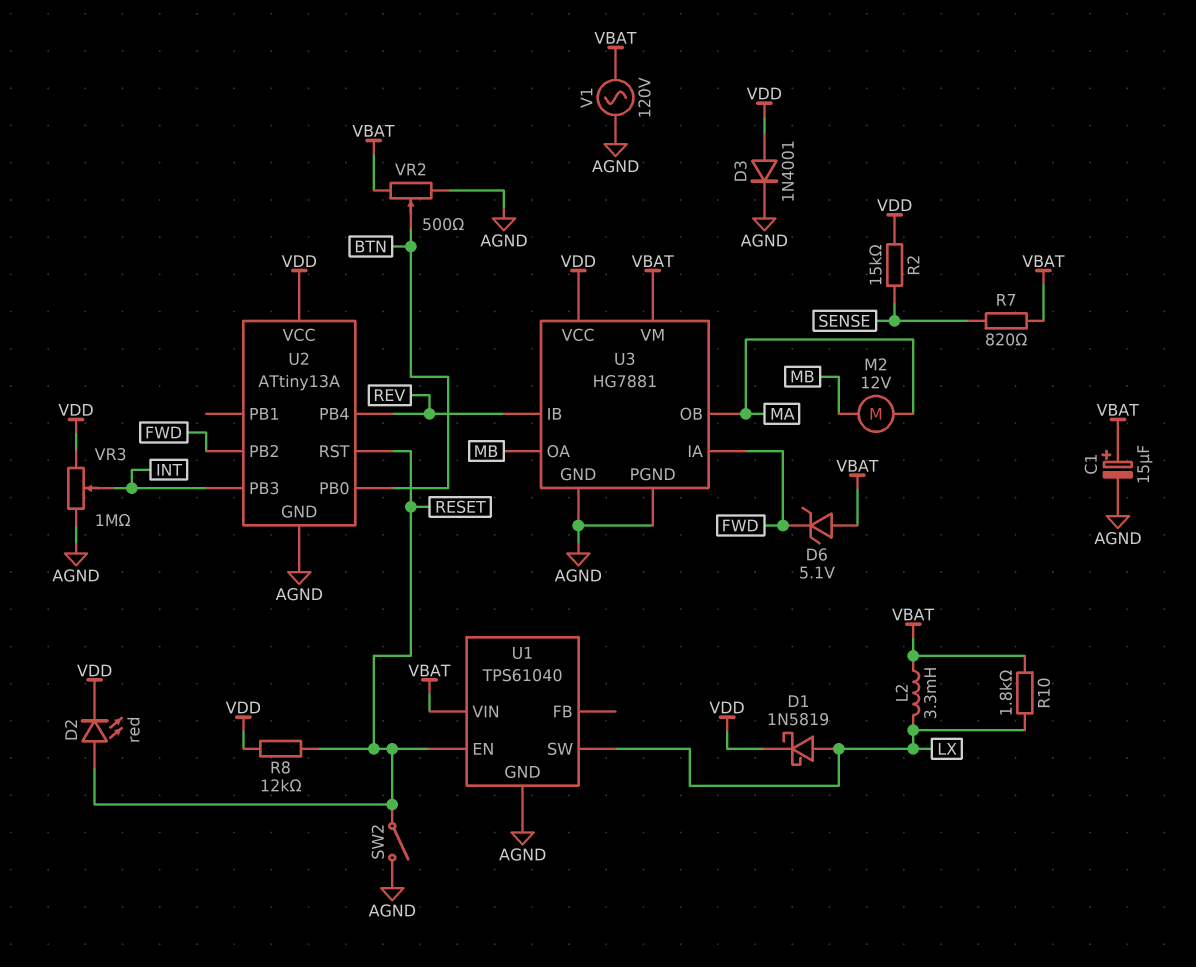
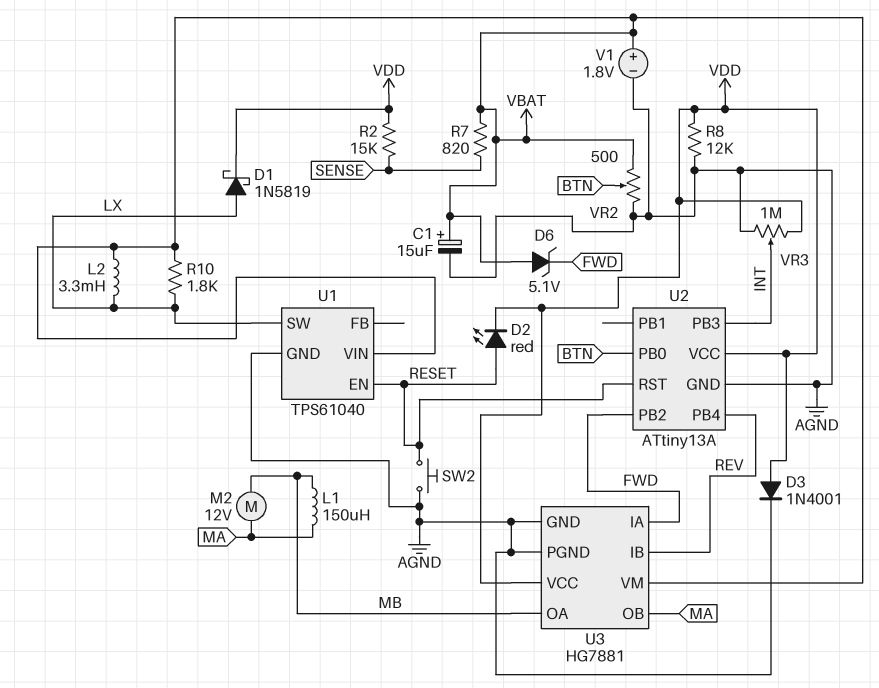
L1: none -> 150uH (MA, MB)
R8: 12k (RESET, VDD) -> 12k (AGND, VDD)
SW2: switch (AGND, RESET) -> button (AGND, RESET)
V1: AC 120V (AGND, VBAT) -> 1.8V (plus VBAT, minus AGND)

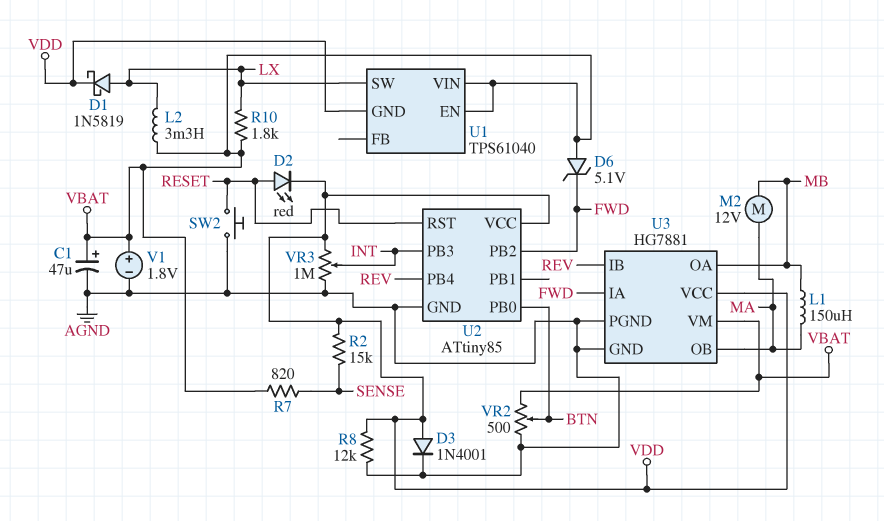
C1: 15uF (plus VBAT, minus AGND) -> 47uF (plus VBAT, minus AGND)
U1 pin EN: RESET -> VBAT
U1 pin GND: AGND -> VDD
U2: ATtiny13A -> ATtiny85

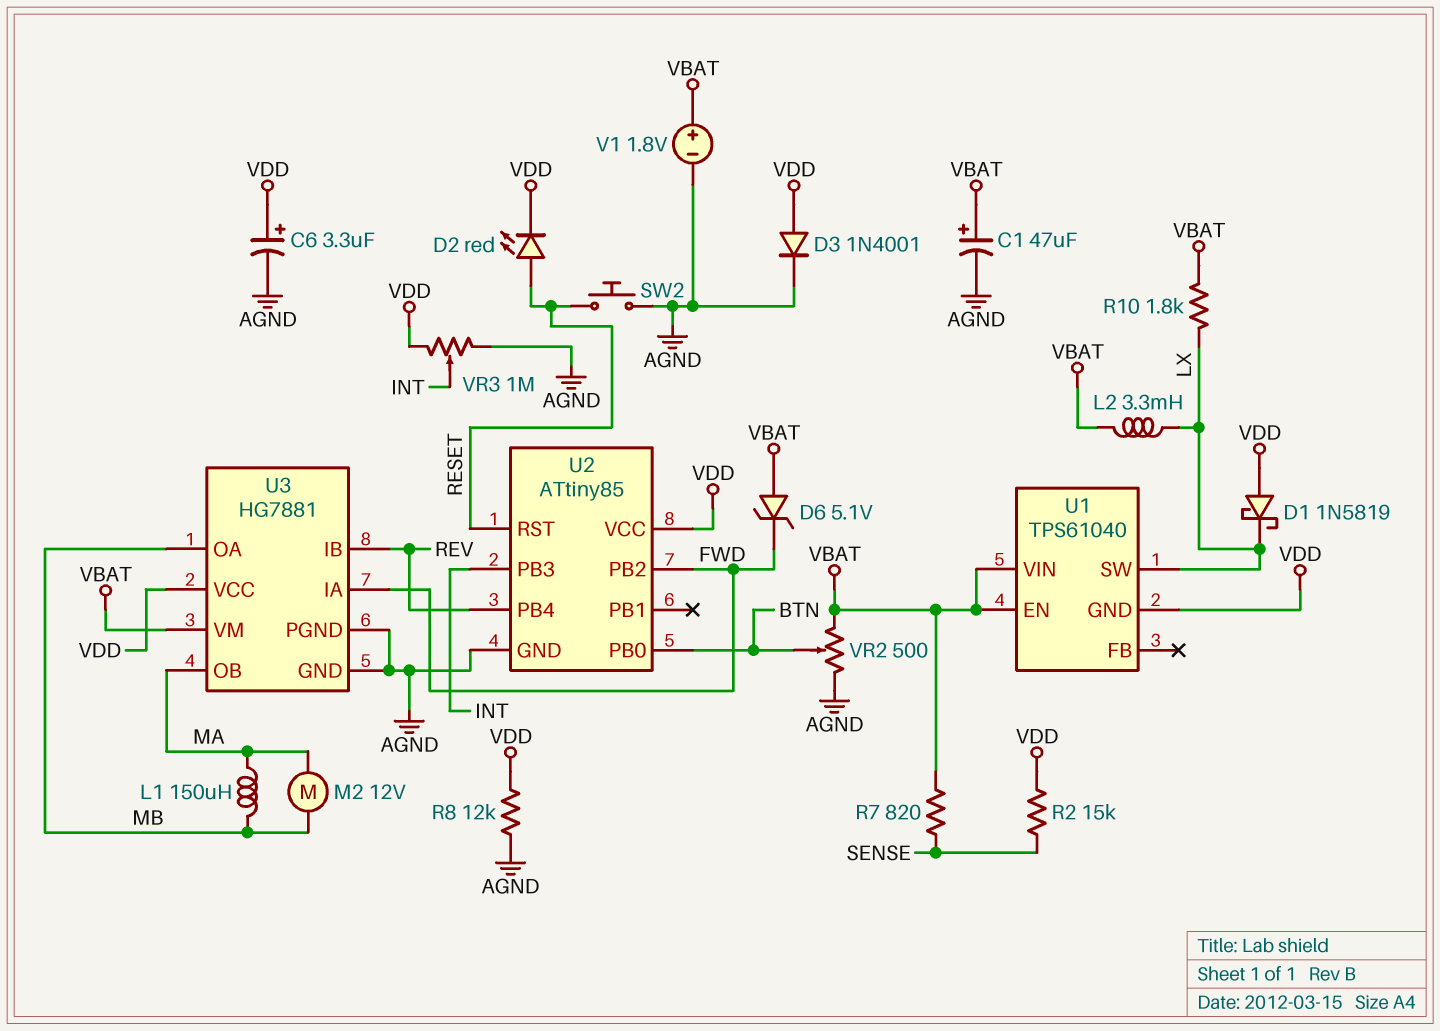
C6: none -> 3.3uF (plus VDD, minus AGND)
D1: schottky 1N5819 (A LX, K VDD) -> schottky 1N5819 (A VDD, K LX)

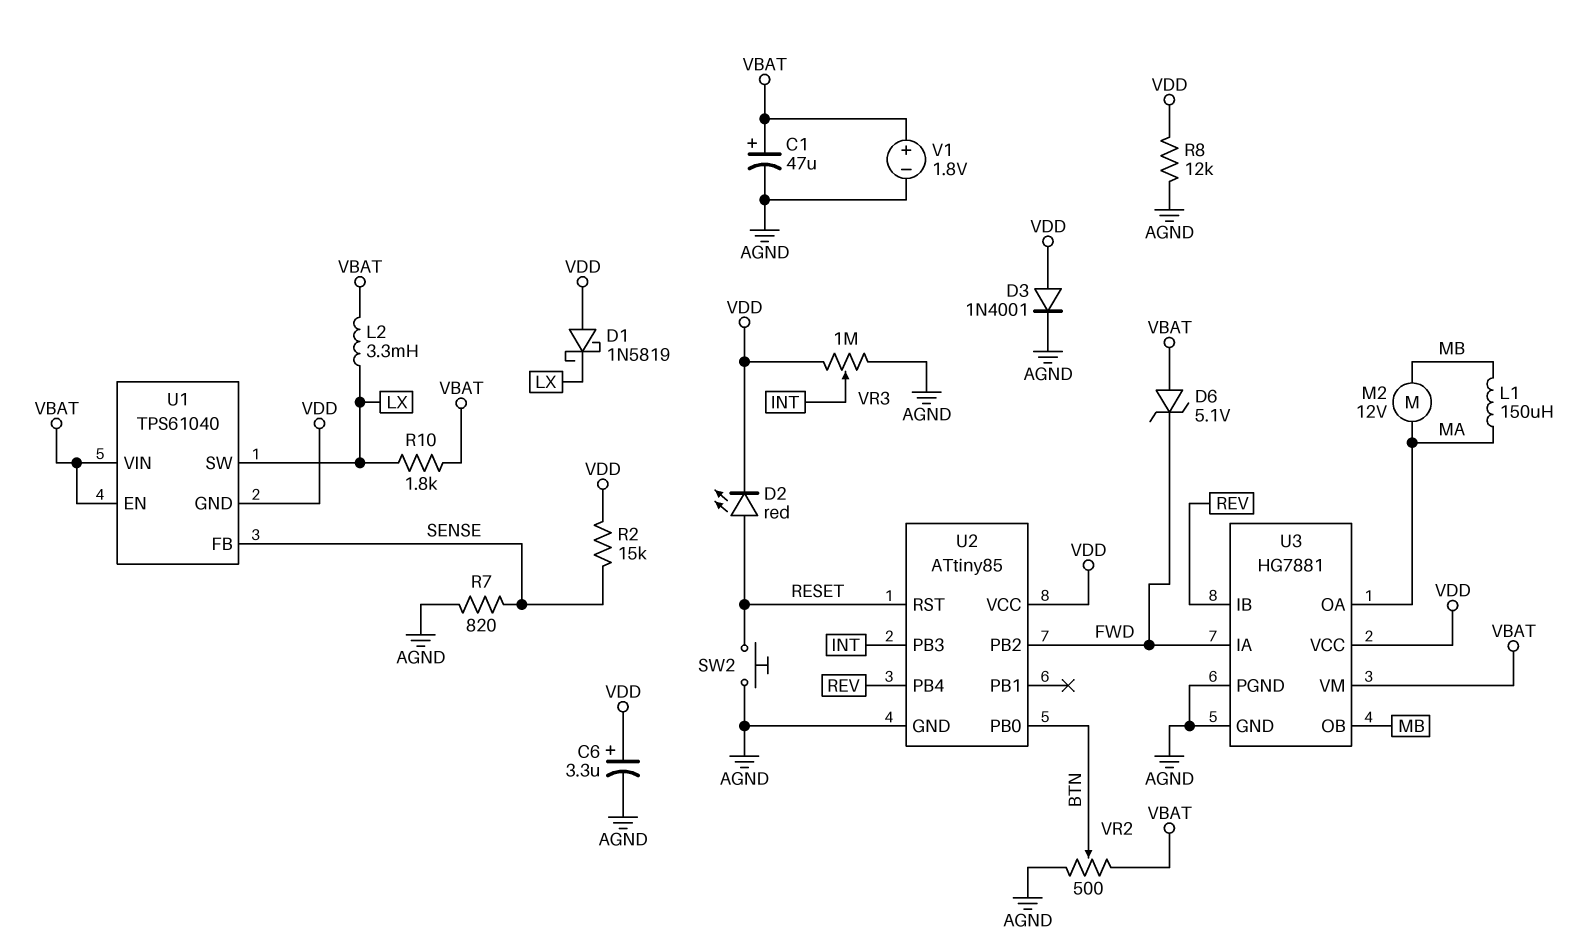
R7: 820 (SENSE, VBAT) -> 820 (AGND, SENSE)
U1 pin FB: none -> SENSE
U3 pin OA: MB -> MA
U3 pin OB: MA -> MB

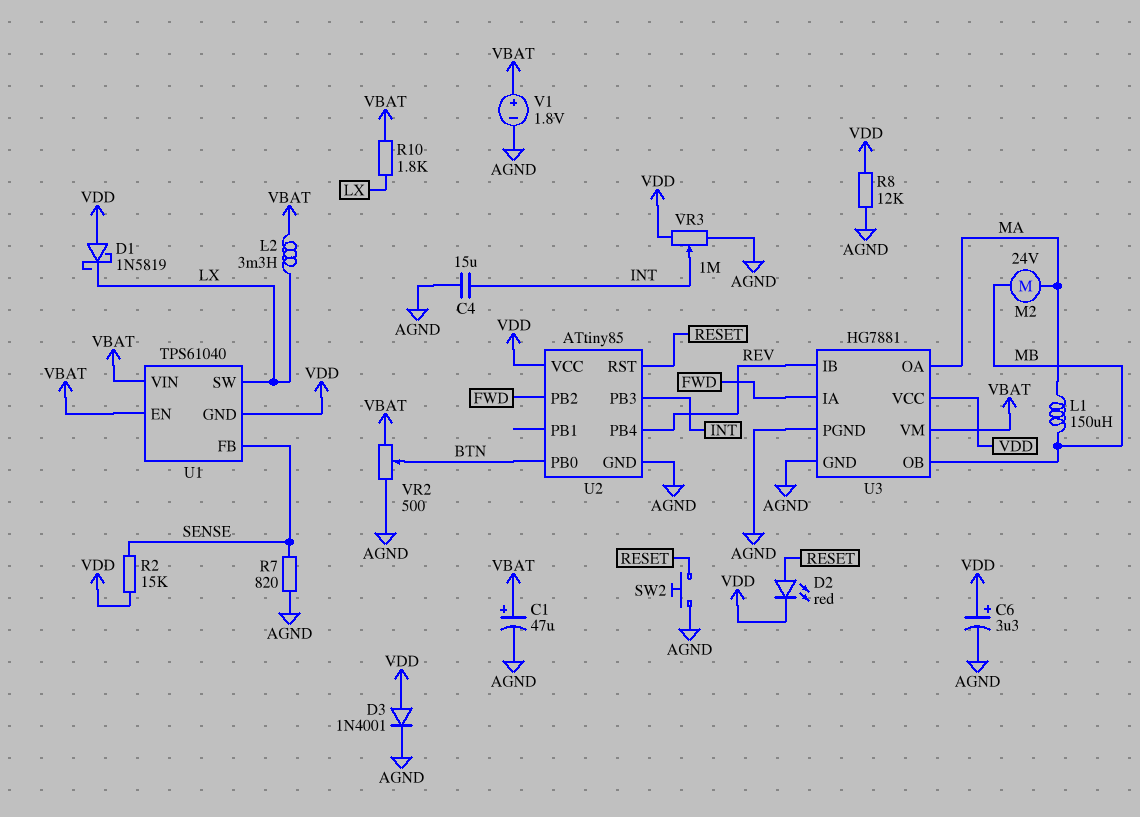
C4: none -> 15uF (AGND, INT)
D6: zener 5.1V (A VBAT, K FWD) -> none
M2: motor 12V (MA, MB) -> motor 24V (MA, MB)

